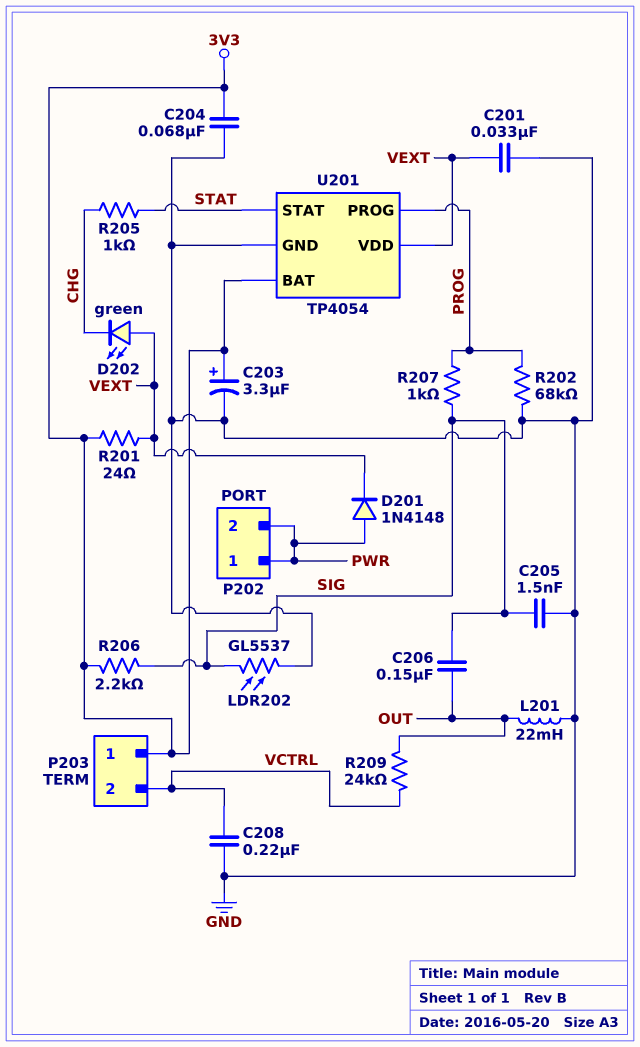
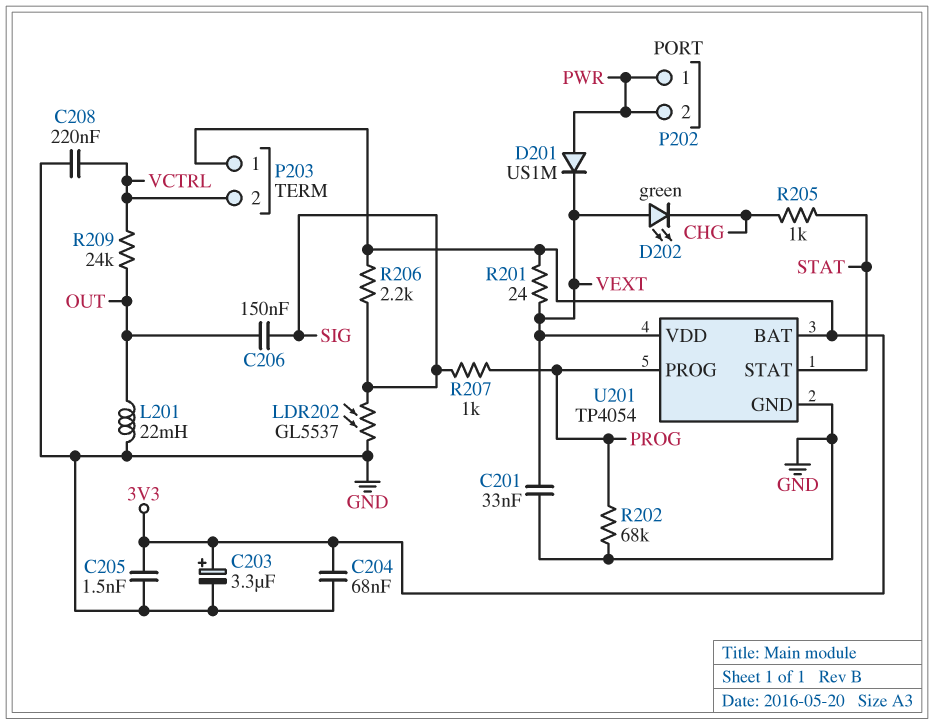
C205: 1.5nF (GND, SIG) -> 1.5nF (3V3, GND)
D201: diode 1N4148 (A PWR, K VEXT) -> diode US1M (A PWR, K VEXT)

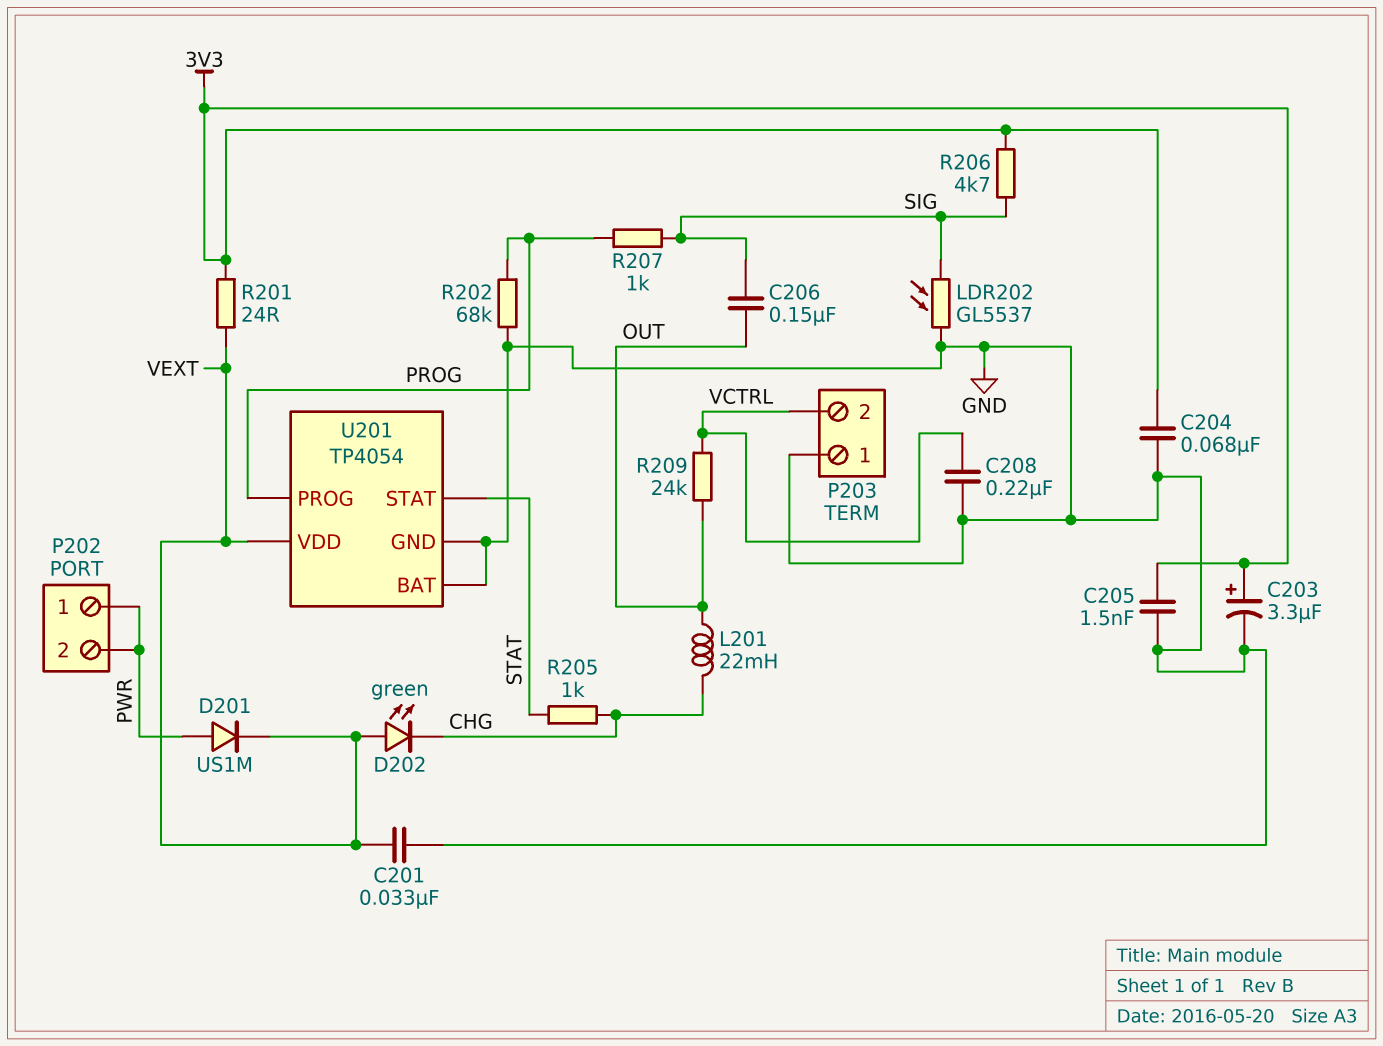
L201: 22mH (GND, OUT) -> 22mH (CHG, OUT)
P203 pin 1: 3V3 -> GND
R206: 2.2k (3V3, SIG) -> 4.7k (3V3, SIG)
U201 pin BAT: 3V3 -> GND

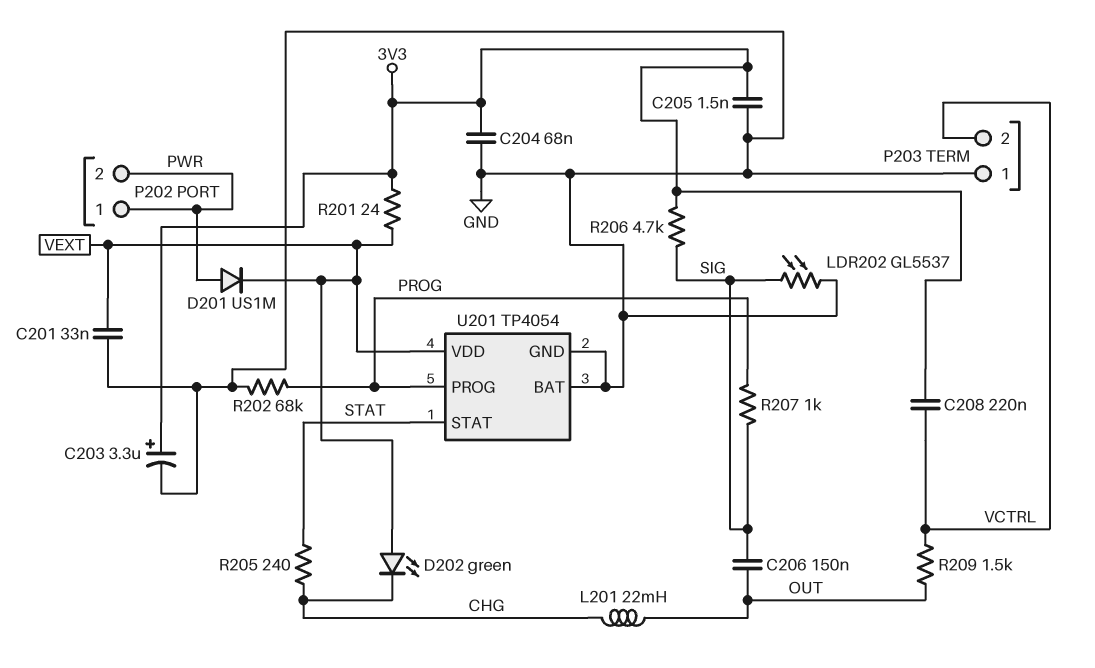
C208: 220nF (GND, VCTRL) -> 220nF (3V3, VCTRL)
R205: 1k (CHG, STAT) -> 240 (CHG, STAT)
R209: 24k (OUT, VCTRL) -> 1.5k (OUT, VCTRL)

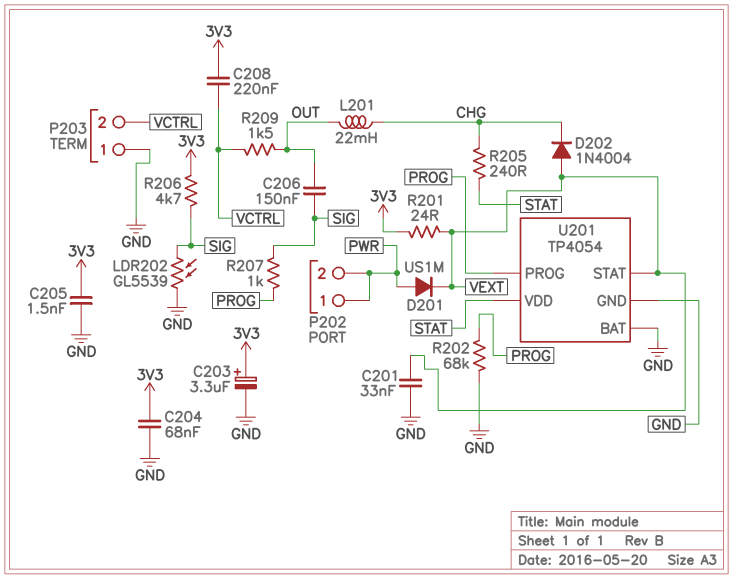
D202: LED green (A VEXT, K CHG) -> diode 1N4004 (A VEXT, K CHG)
LDR202: GL5537 (GND, SIG) -> GL5539 (GND, SIG)
U201 pin STAT: STAT -> VEXT
U201 pin VDD: VEXT -> STAT

